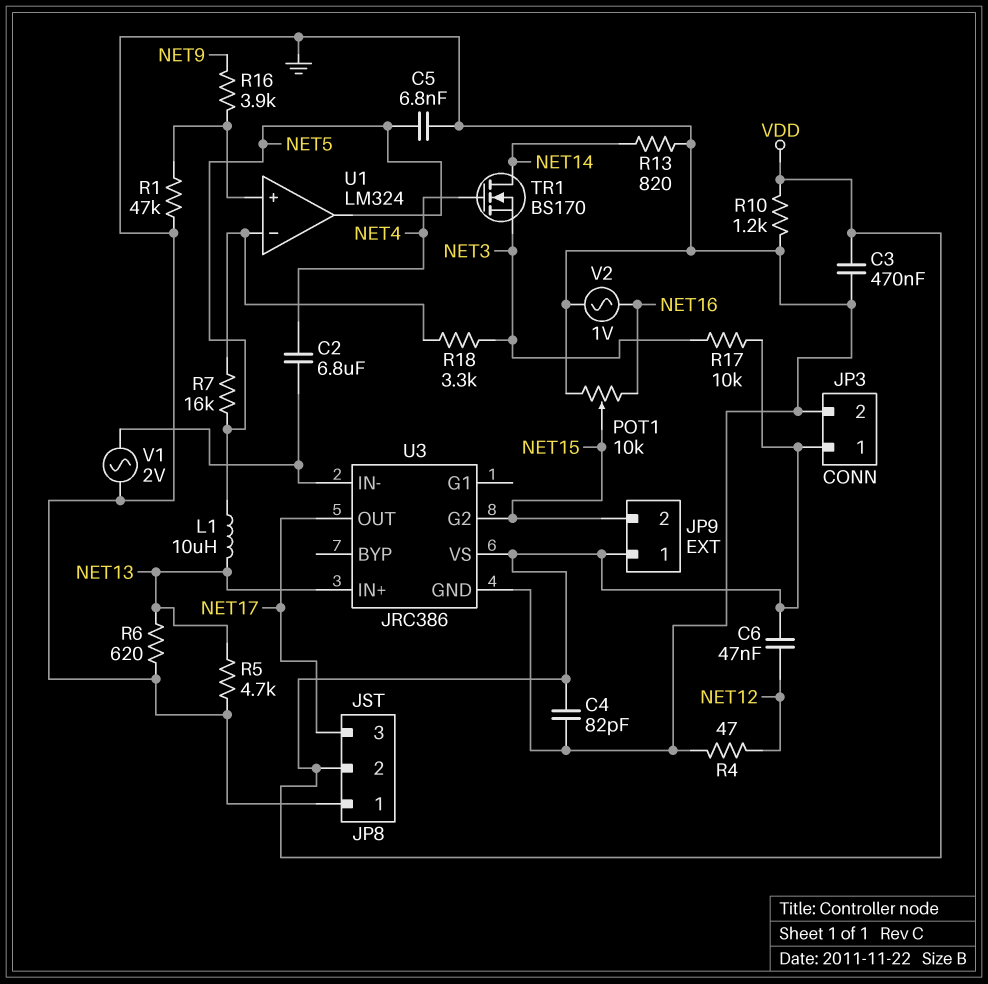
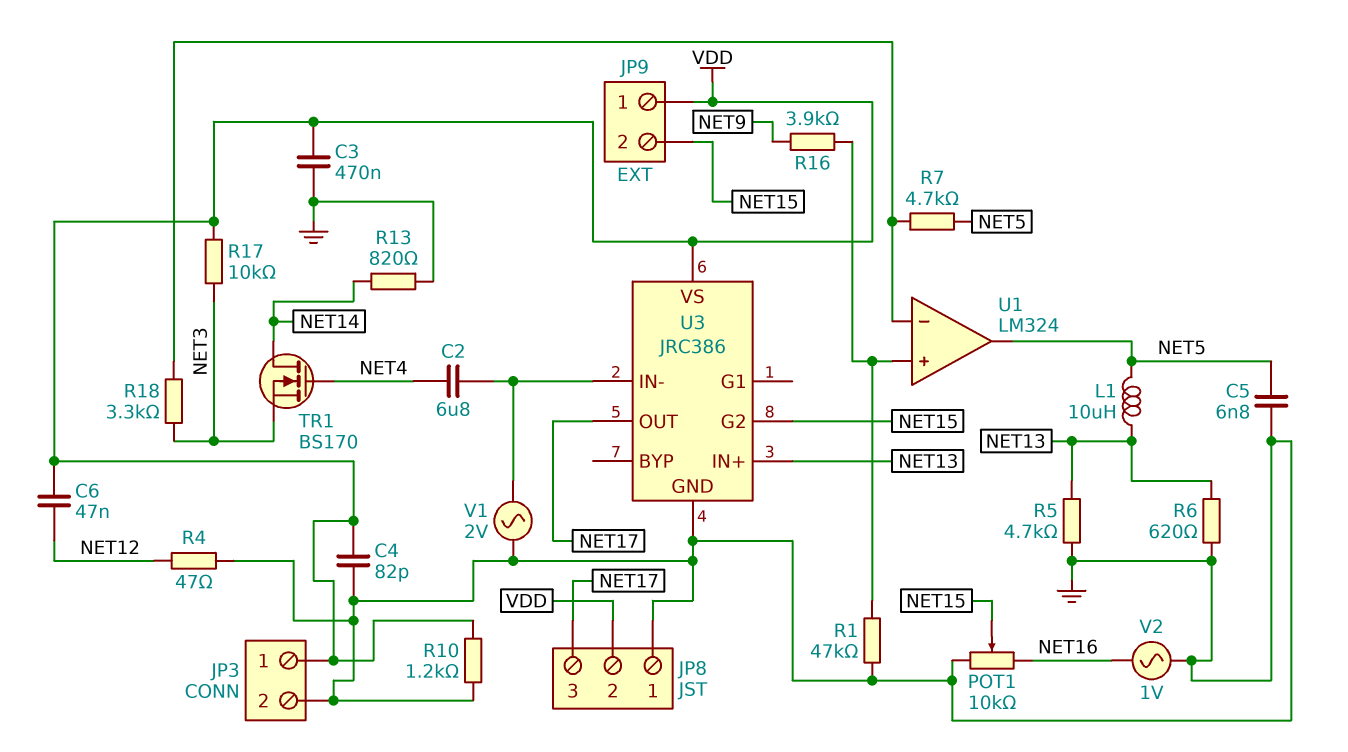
R7: 16k (NET5, U1/in-) -> 4.7k (NET5, U1/in-)

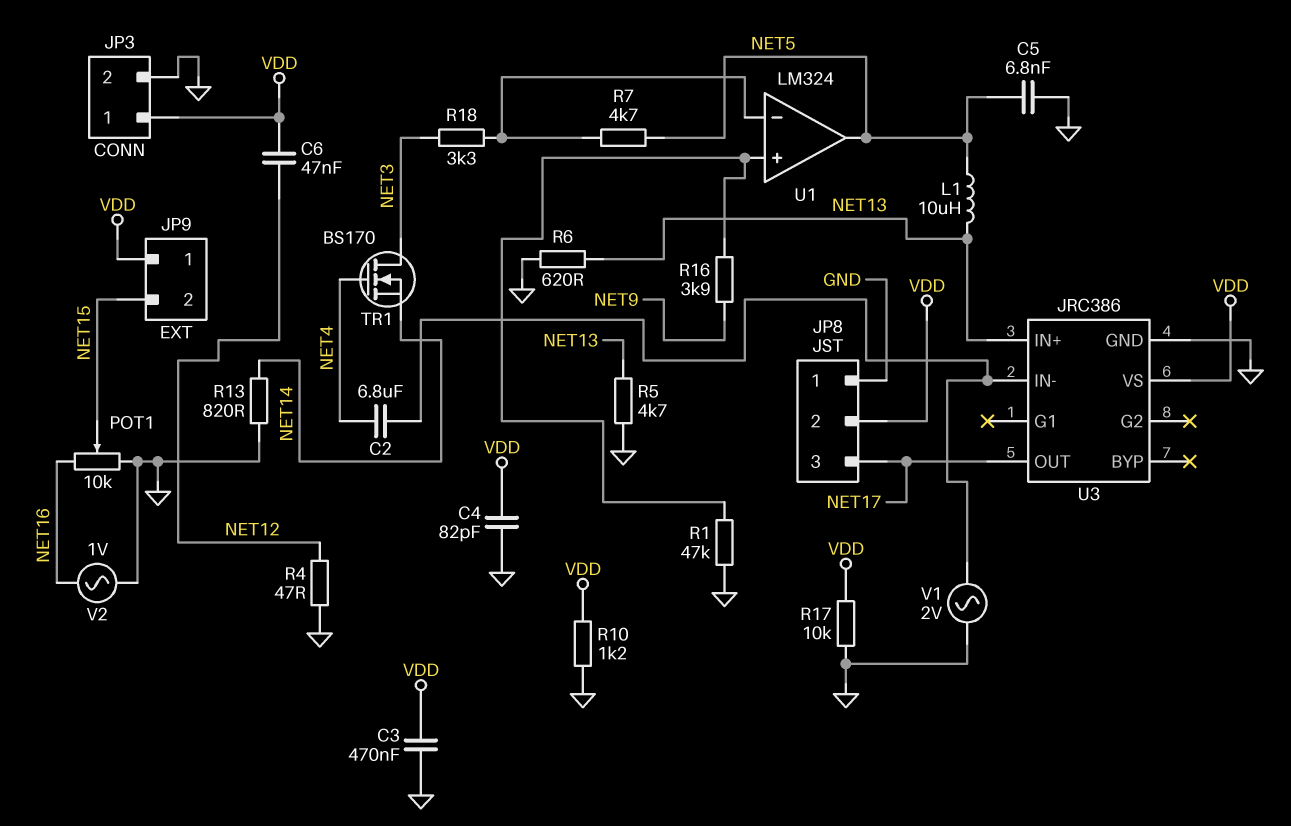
R17: 10k (NET3, VDD) -> 10k (GND, VDD)
TR1: NMOS BS170 (G NET4, D NET14, S NET3) -> NMOS BS170 (G NET4, D NET3, S NET14)
U3 pin G2: NET15 -> none

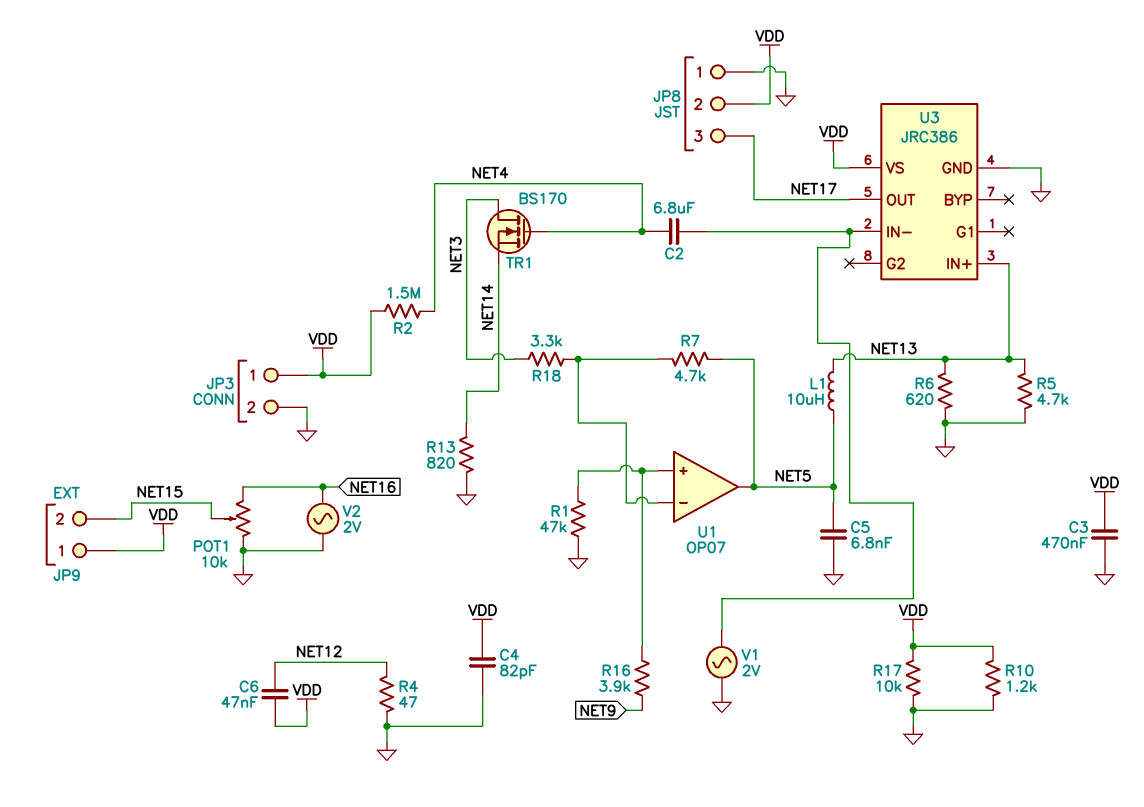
R2: none -> 1.5M (NET4, VDD)
U1: LM324 -> OP07
V2: AC 1V (GND, NET16) -> AC 2V (GND, NET16)

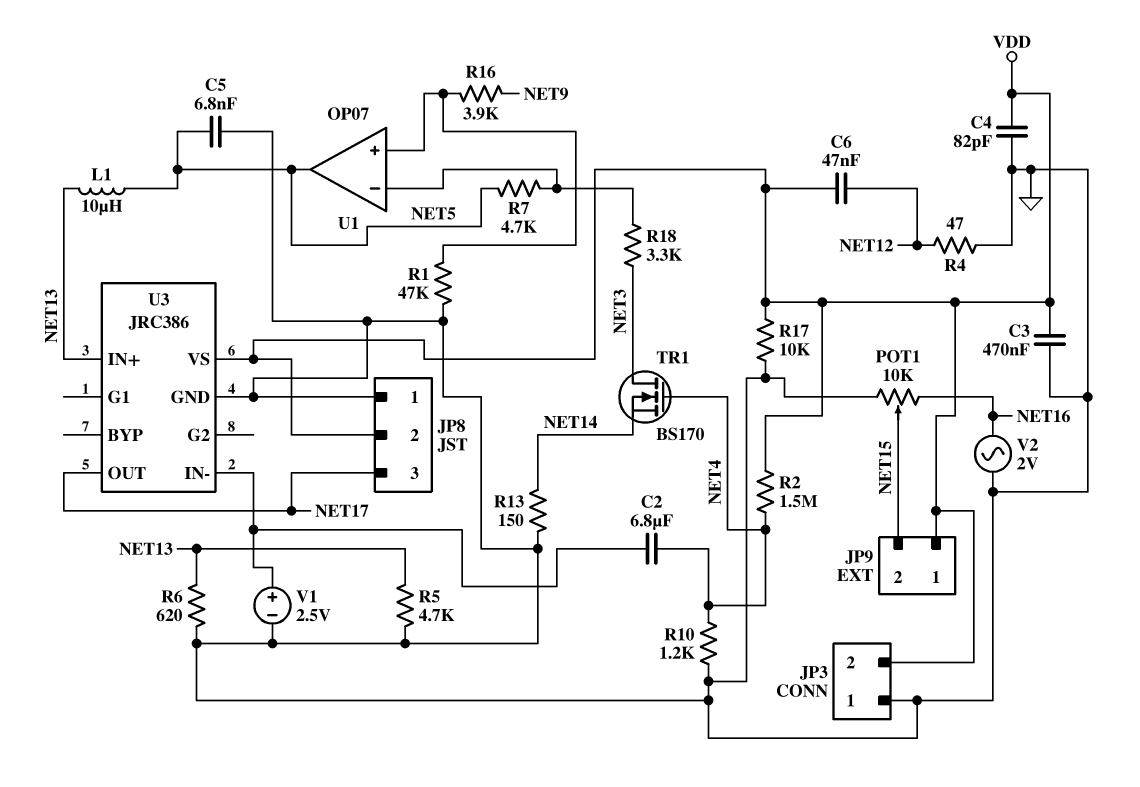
JP3 pin 1: VDD -> GND
JP3 pin 2: GND -> VDD
R10: 1.2k (GND, VDD) -> 1.2k (GND, NET4)
R13: 820 (GND, NET14) -> 150 (GND, NET14)
V1: AC 2V (GND, U3/IN-) -> 2.5V (plus U3/IN-, minus GND)

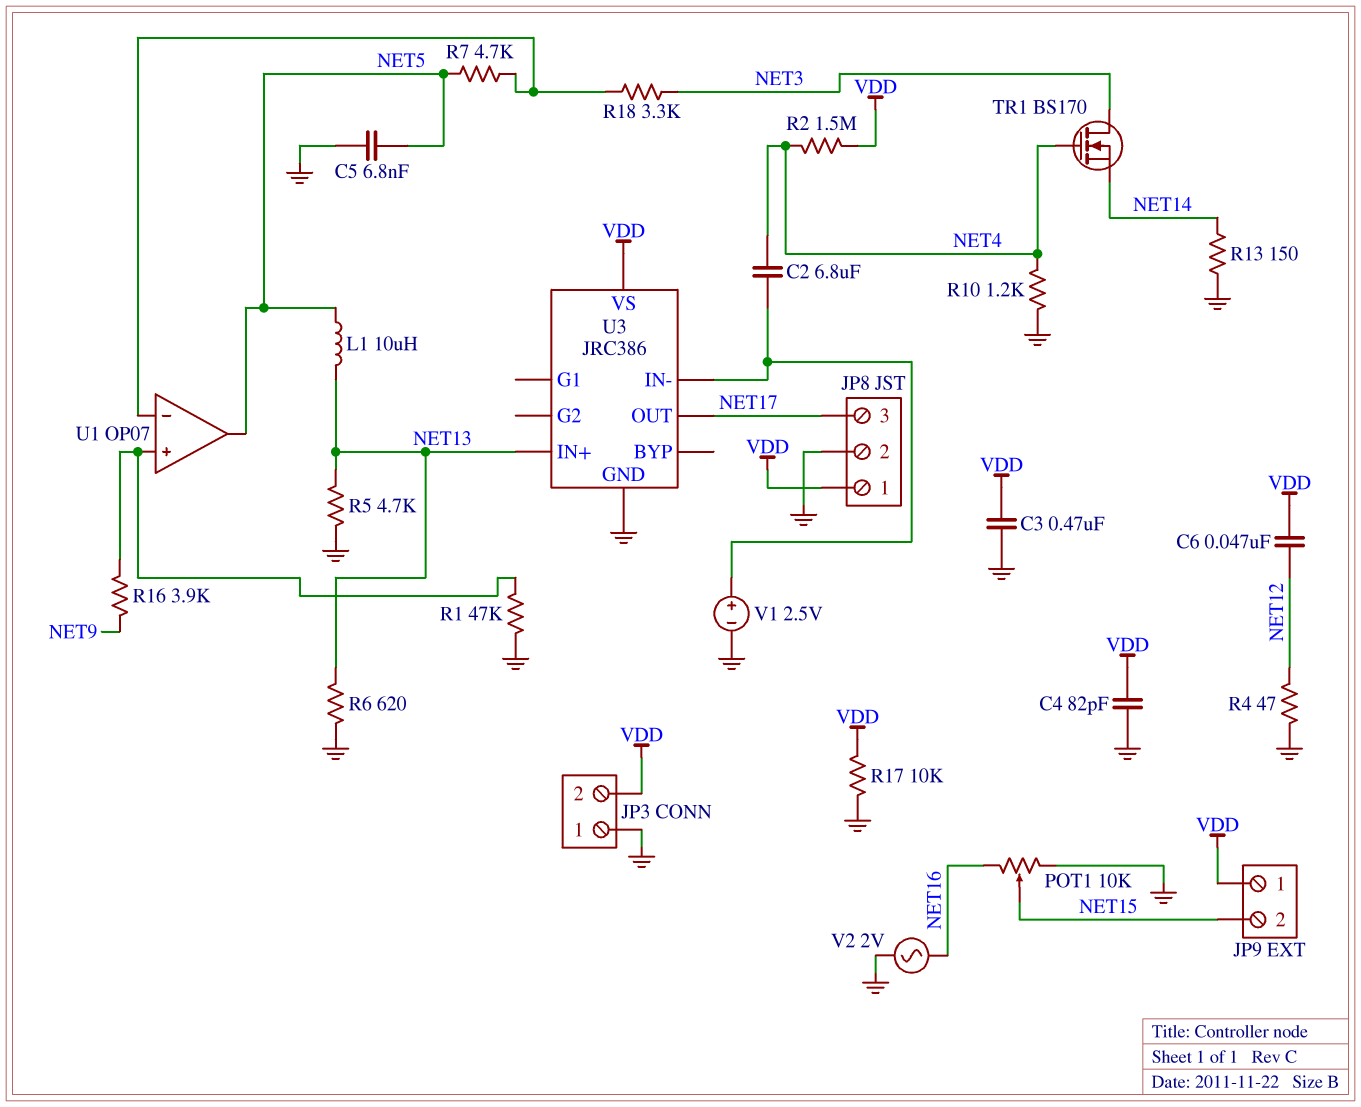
JP8 pin 1: GND -> VDD
JP8 pin 2: VDD -> GND

